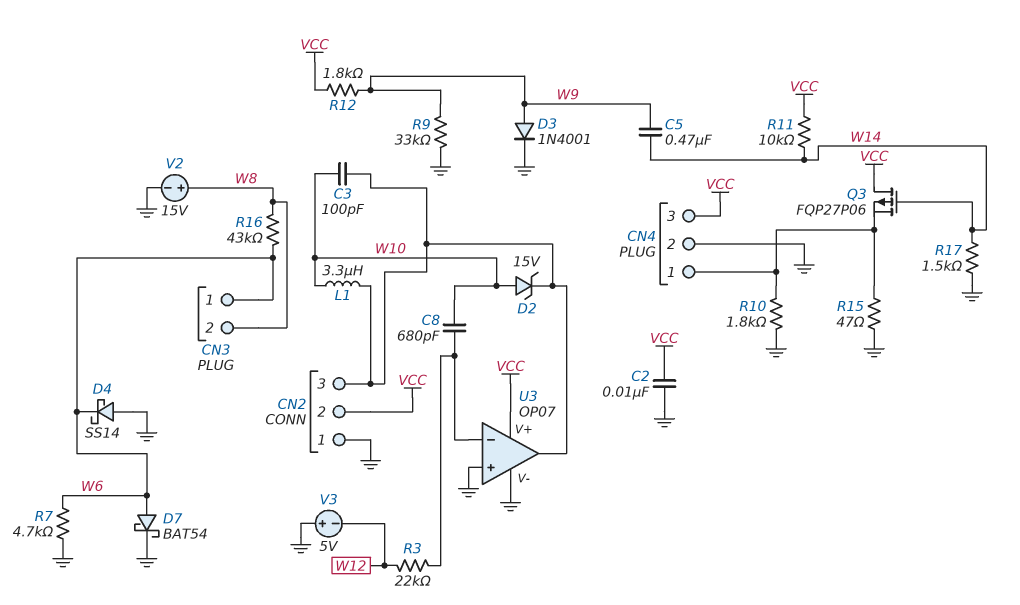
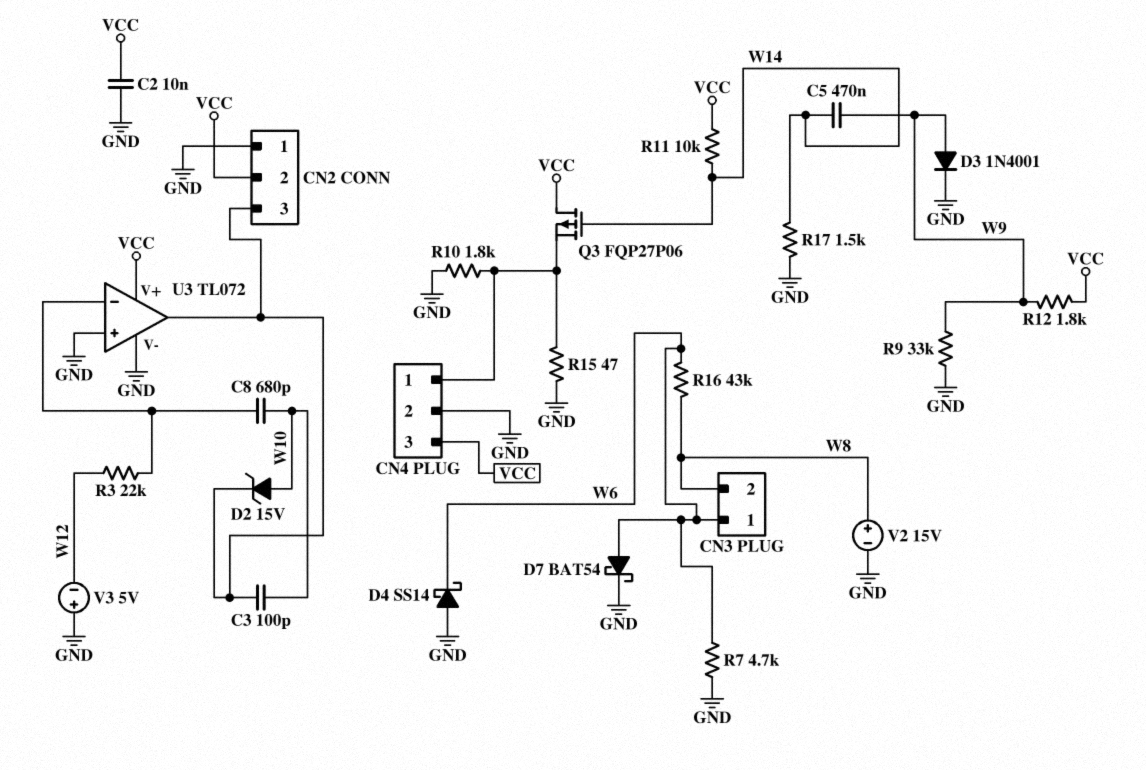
L1: 3.3uH (CN2/3, W10) -> none
U3: OP07 -> TL072

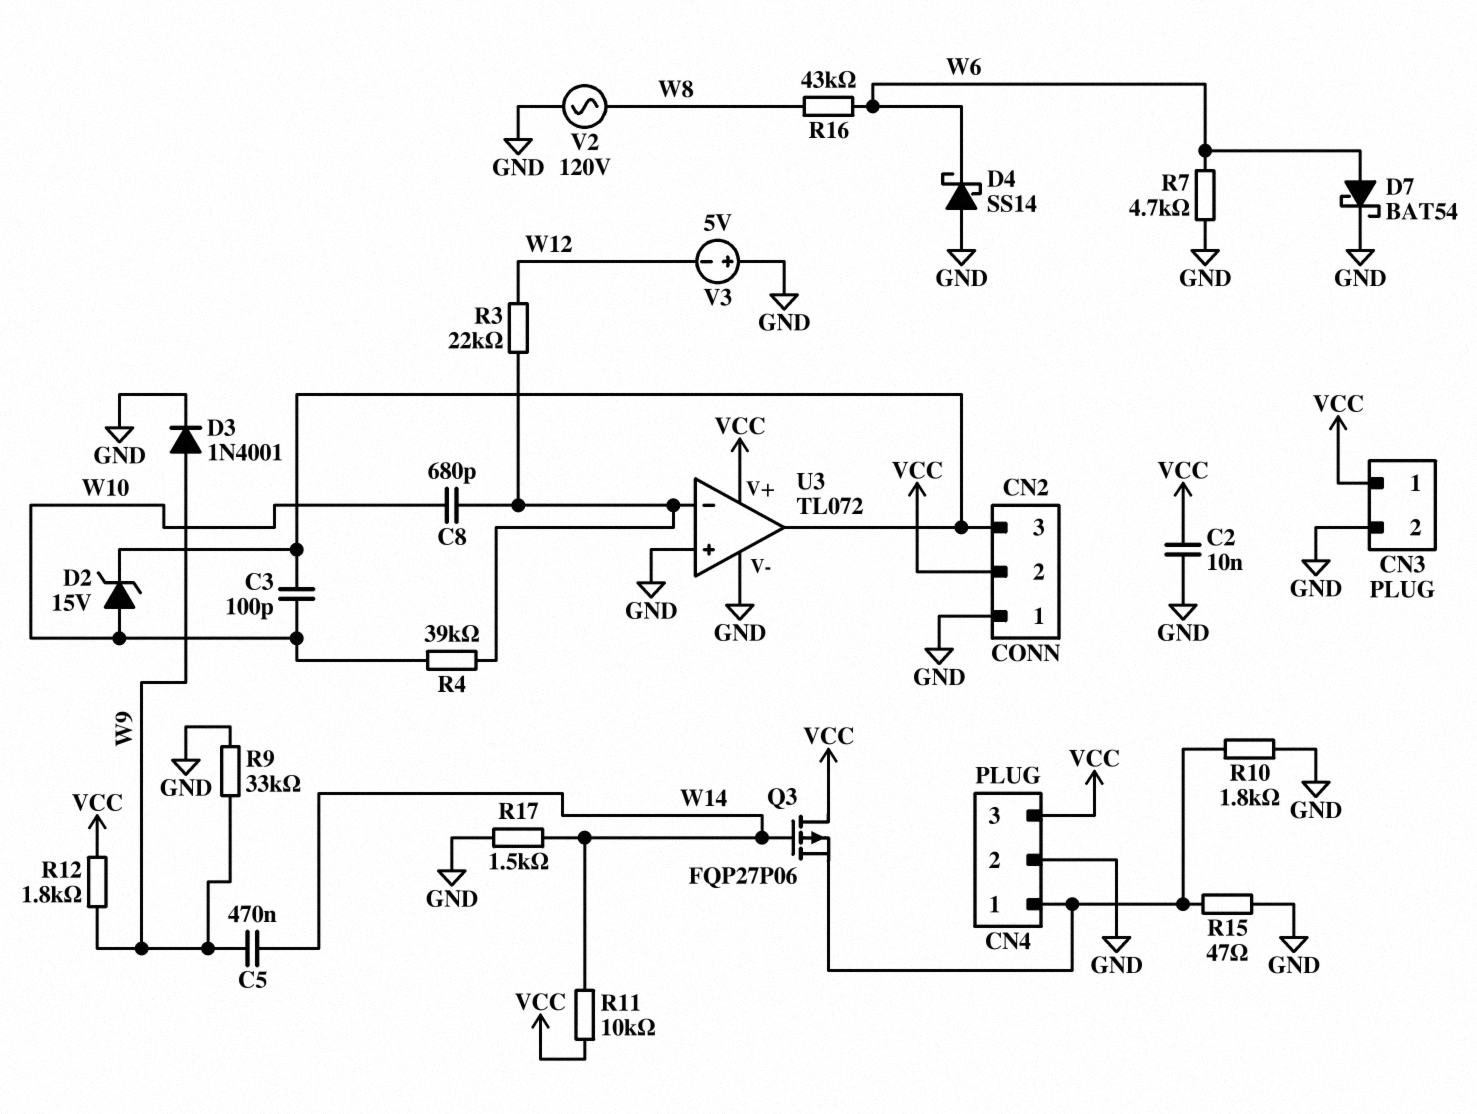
CN3 pin 1: W6 -> VCC
CN3 pin 2: W8 -> GND
R4: none -> 39k (U3/in-, W10)
V2: 15V (plus W8, minus GND) -> AC 120V (GND, W8)

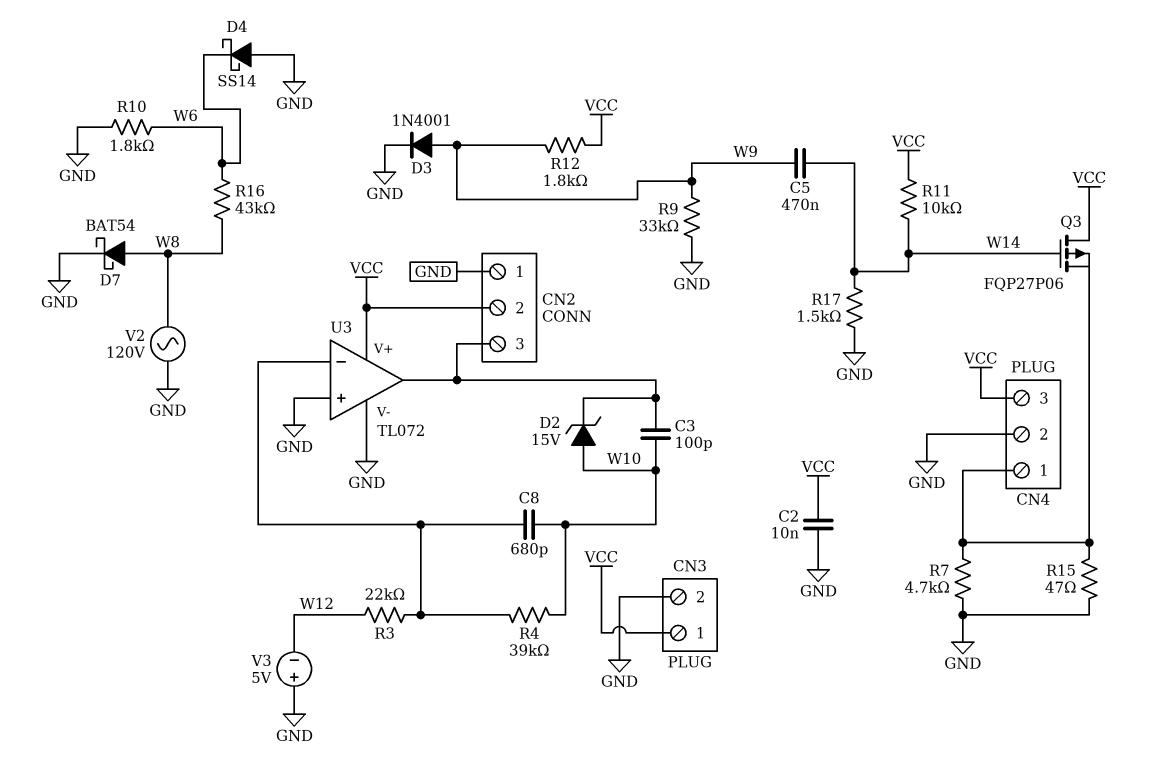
D7: schottky BAT54 (A W6, K GND) -> schottky BAT54 (A W8, K GND)
R7: 4.7k (GND, W6) -> 4.7k (CN4/1, GND)
R10: 1.8k (CN4/1, GND) -> 1.8k (GND, W6)

